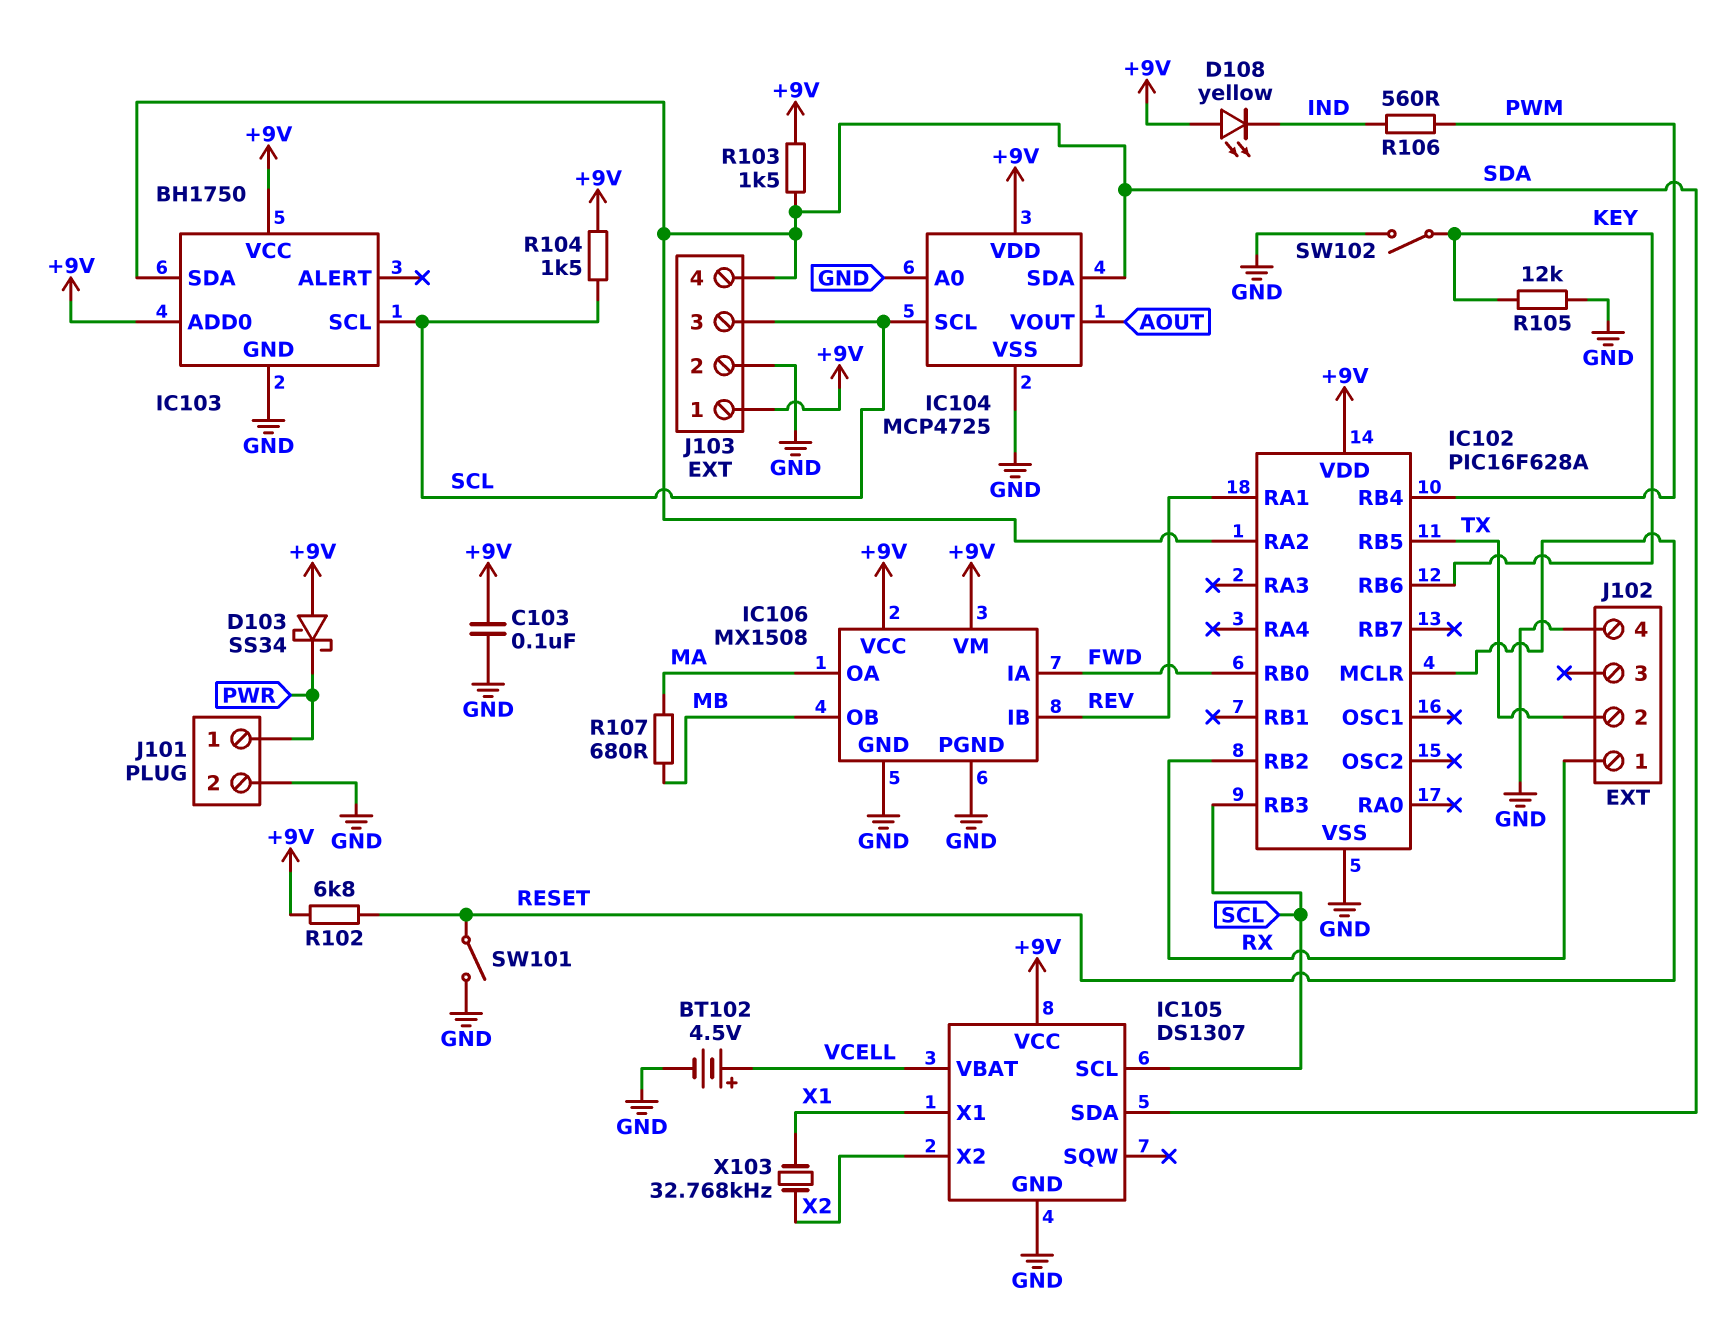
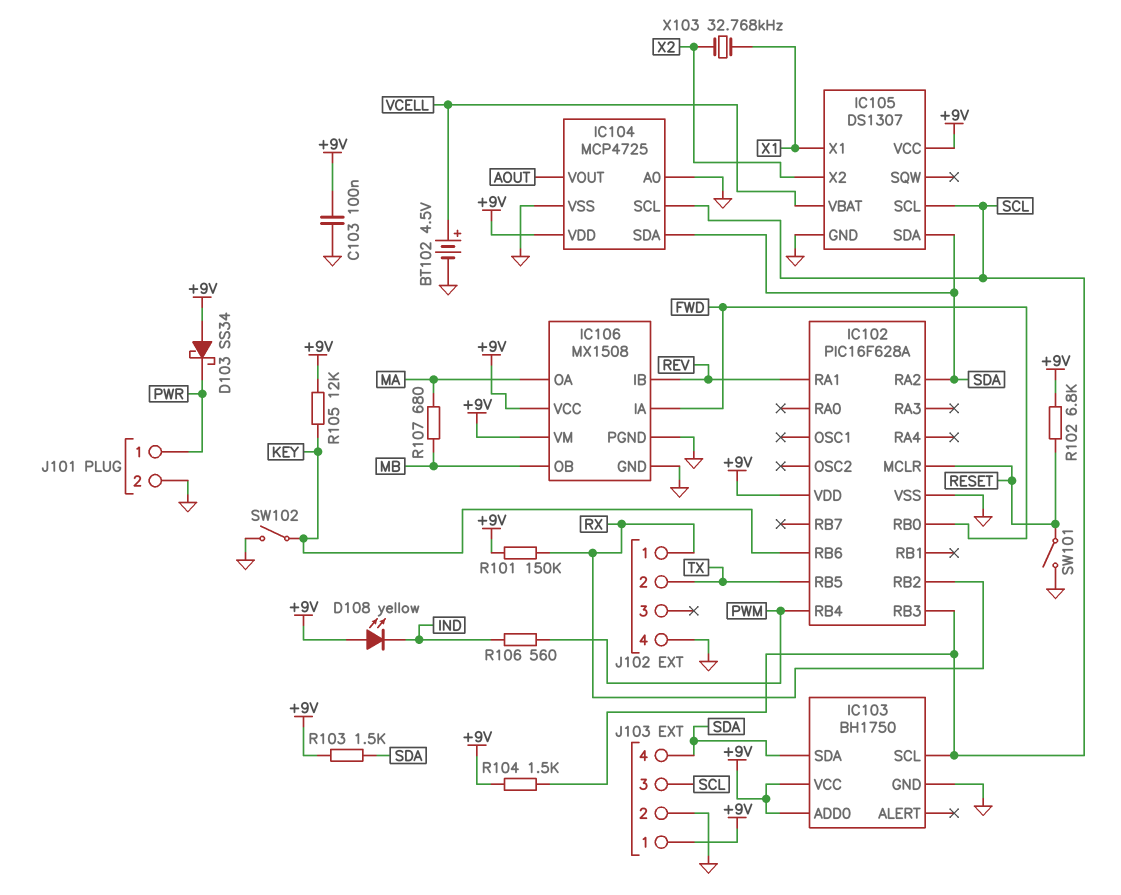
R101: none -> 150k (+9V, RX)
R105: 12k (GND, KEY) -> 12k (+9V, KEY)

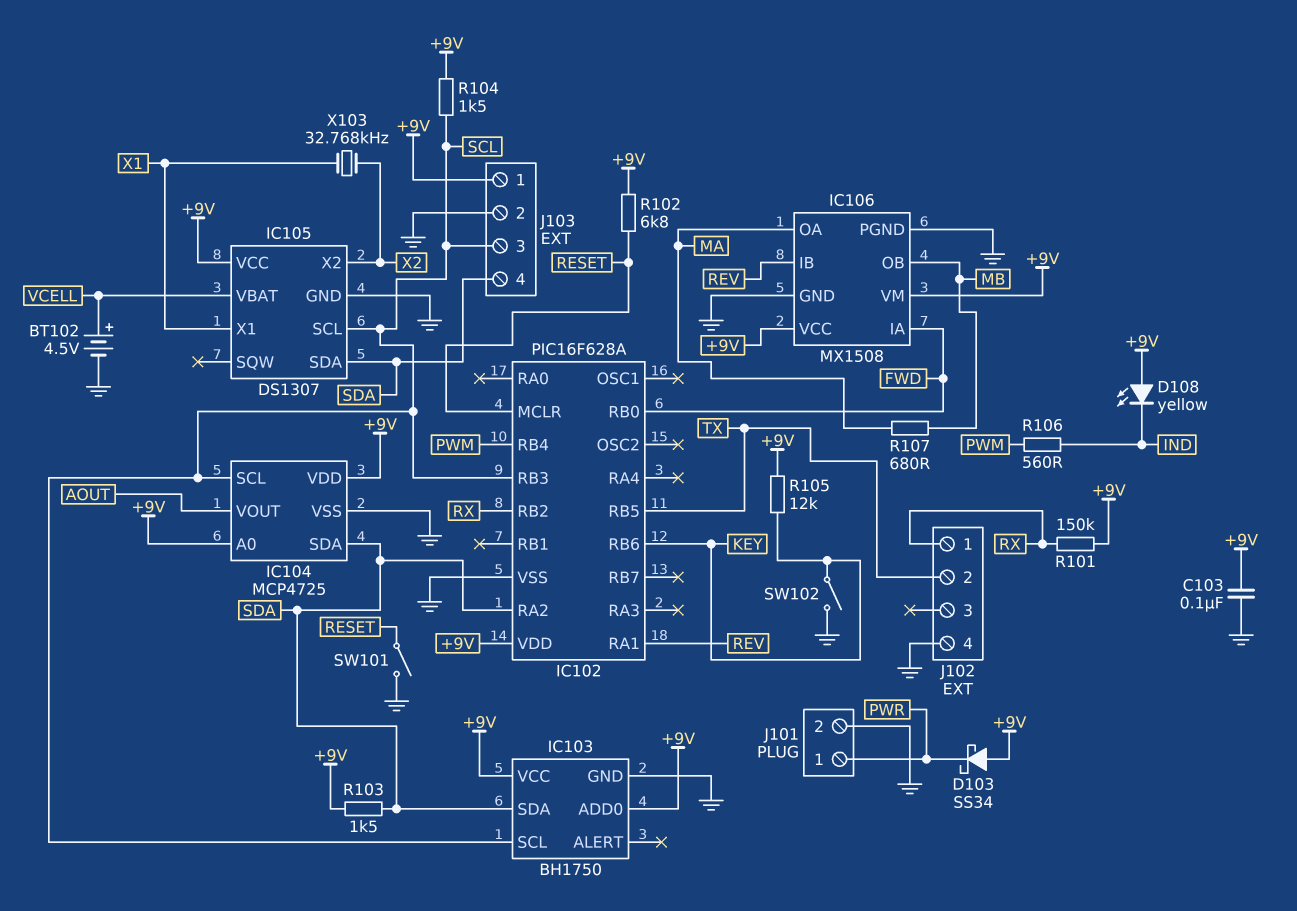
IC104 pin A0: GND -> +9V

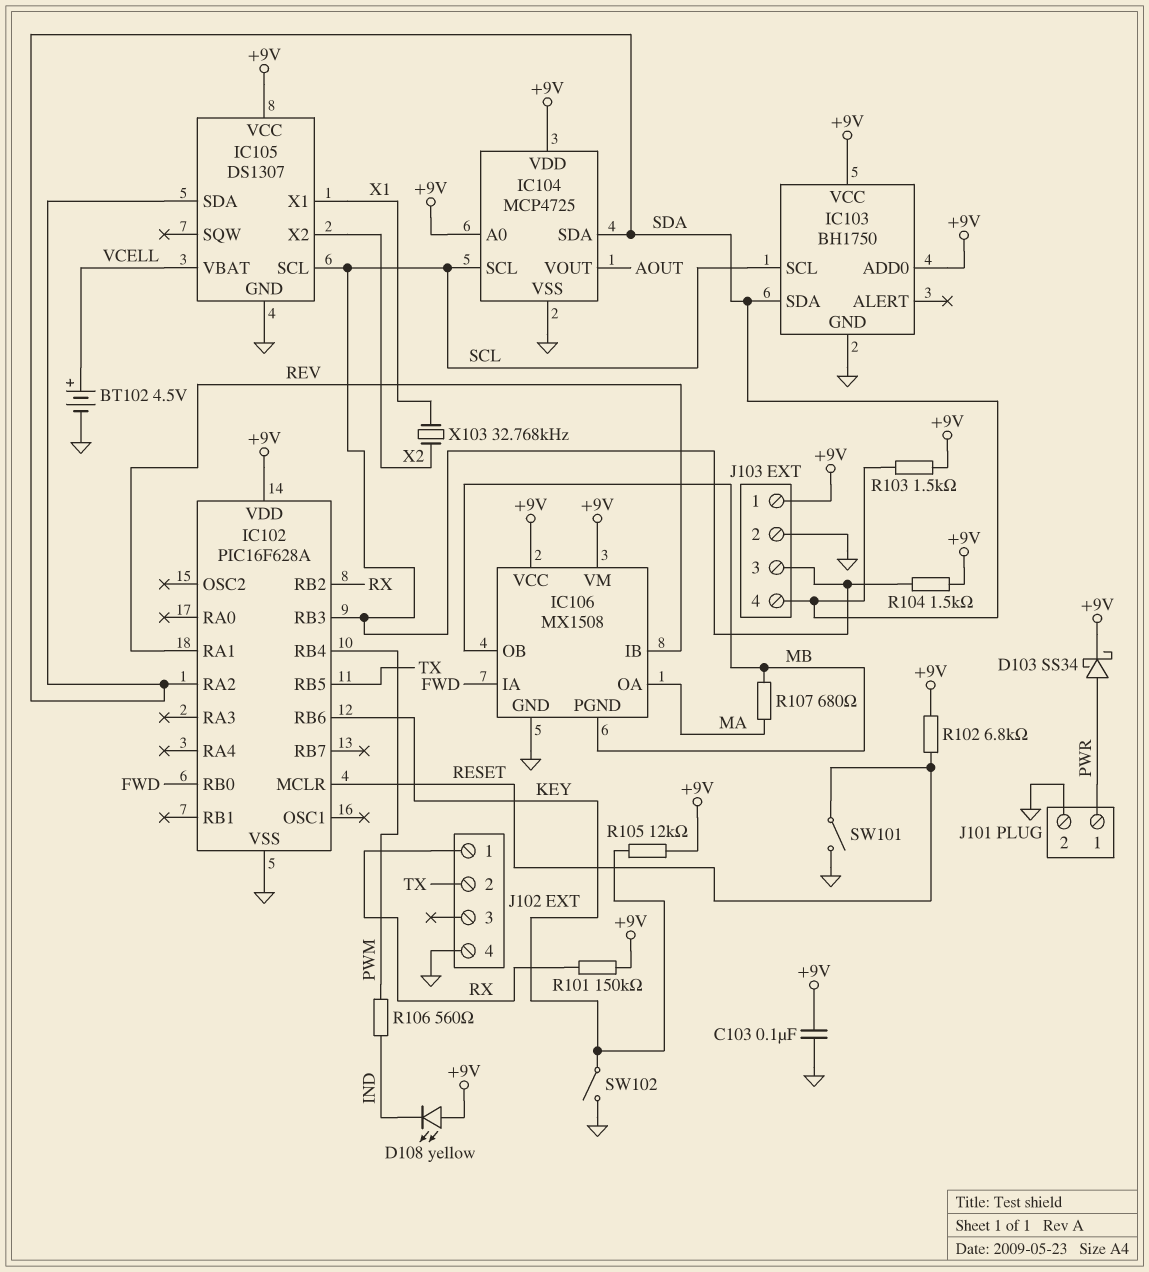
D103: schottky SS34 (A +9V, K PWR) -> schottky SS34 (A PWR, K +9V)
IC106 pin PGND: GND -> MB

